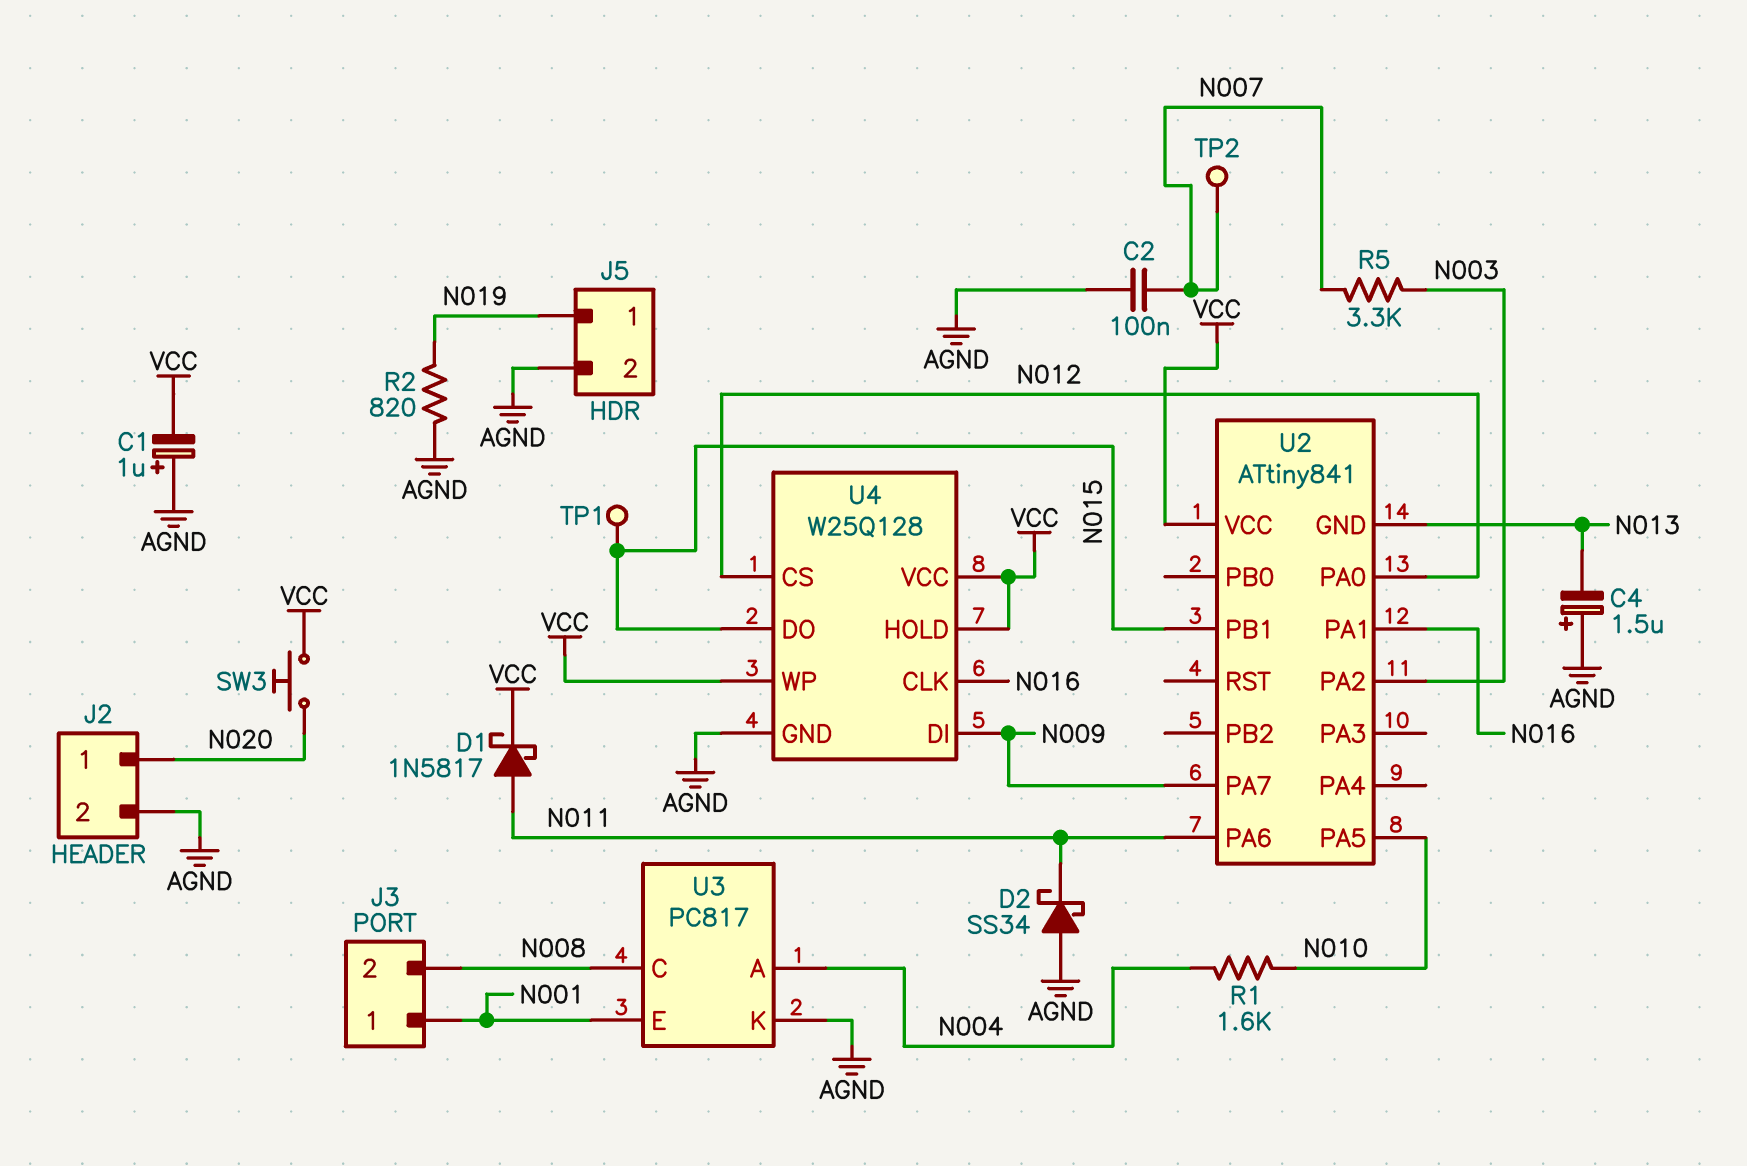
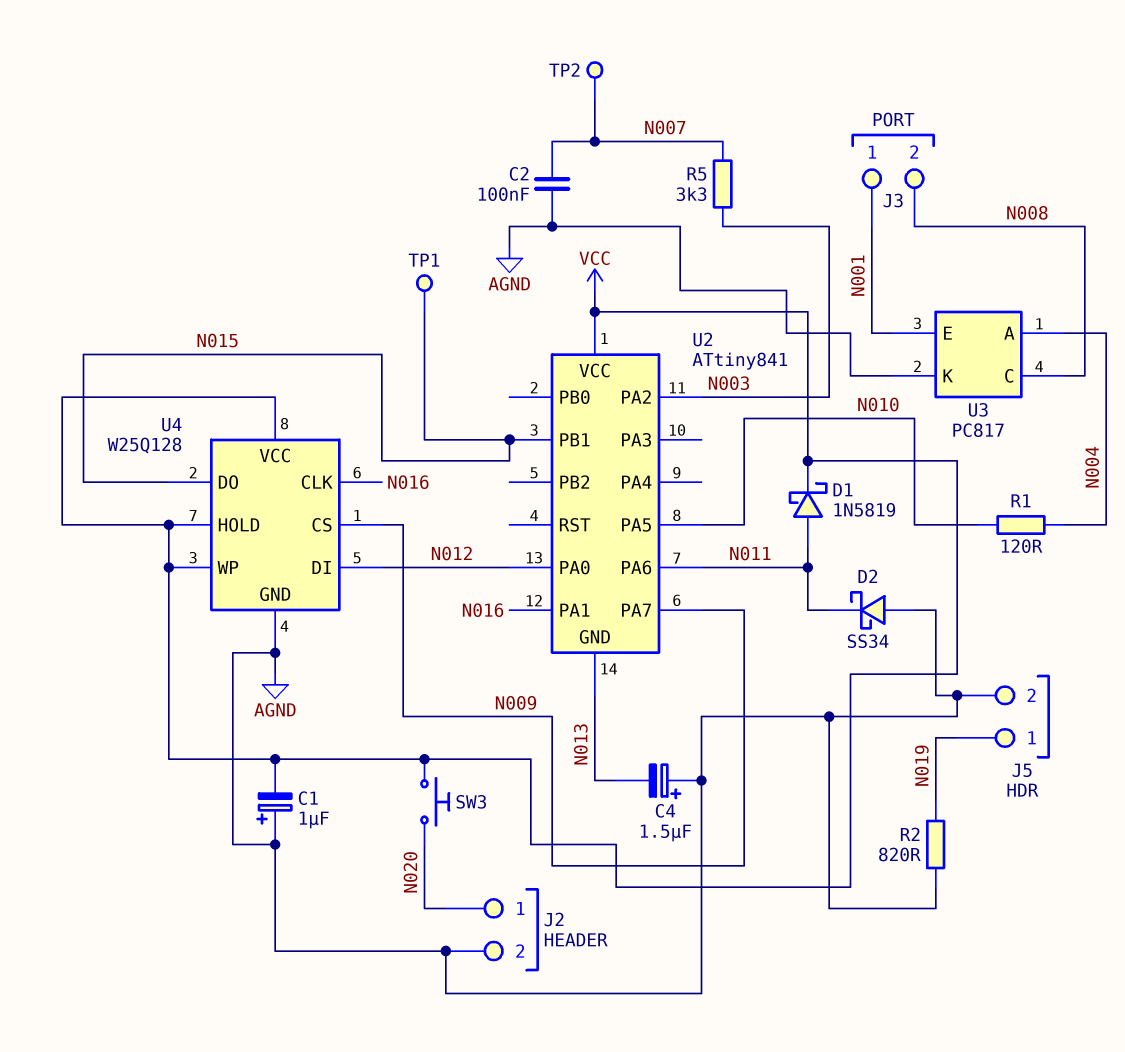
D1: schottky 1N5817 (A N011, K VCC) -> schottky 1N5819 (A N011, K VCC)
R1: 1.6k (N004, N010) -> 120 (N004, N010)
U4 pin CS: N012 -> N009
U4 pin DI: N009 -> N012

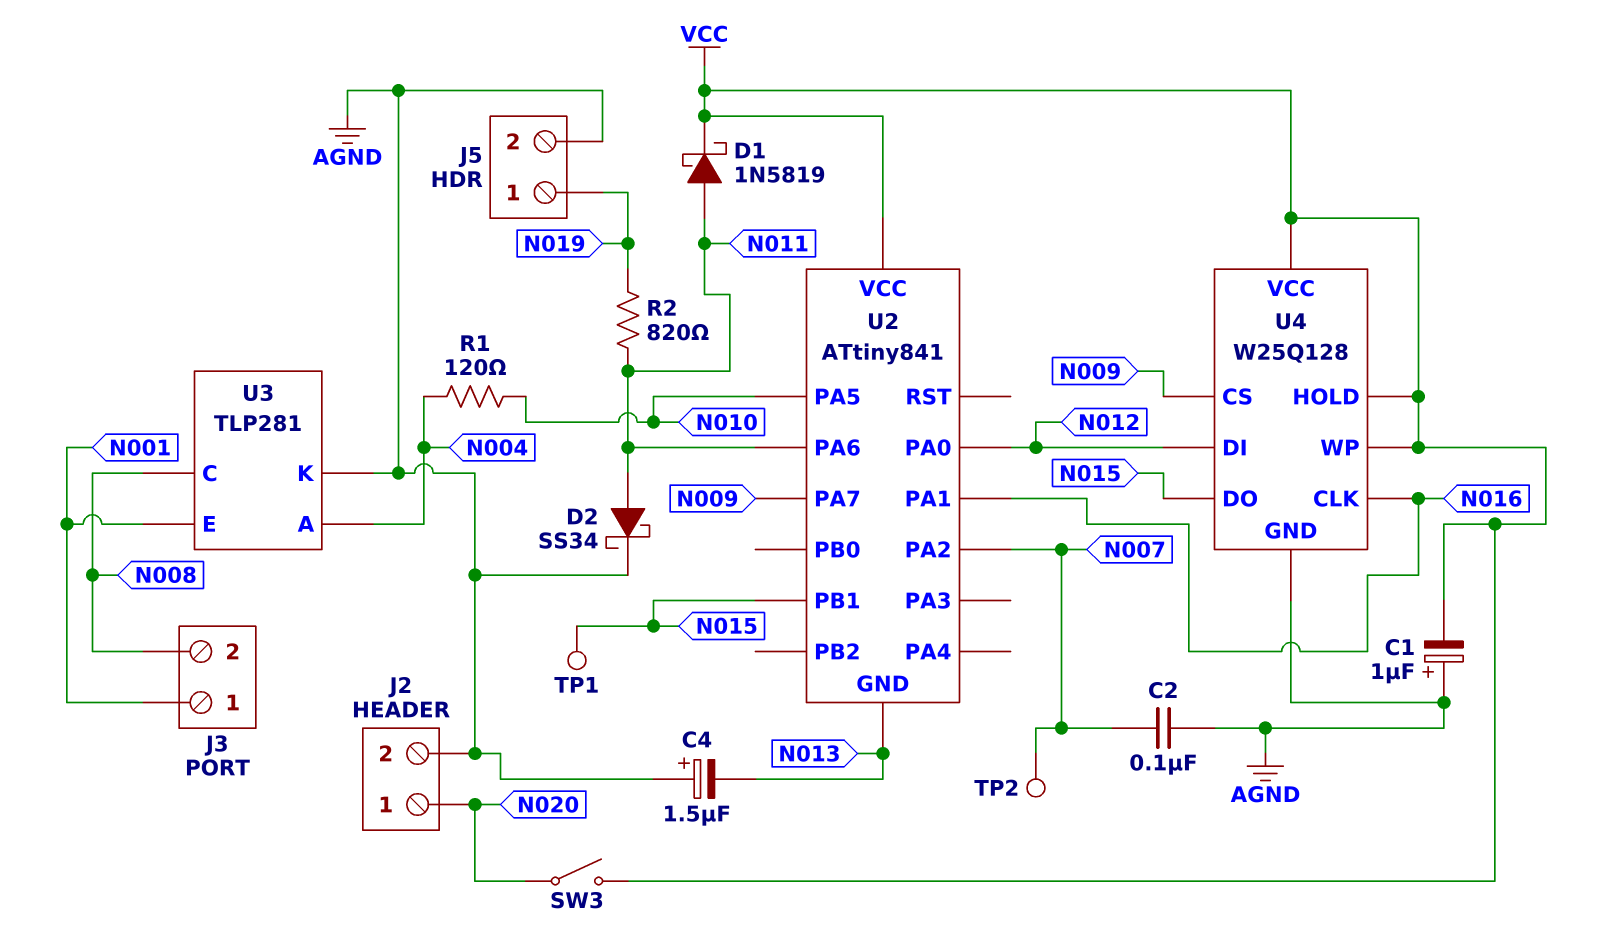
D2: schottky SS34 (A AGND, K N011) -> schottky SS34 (A N011, K AGND)
R2: 820 (AGND, N019) -> 820 (N011, N019)
R5: 3.3k (N003, N007) -> none
SW3: button (N020, VCC) -> switch (N020, VCC)
U2 pin PA2: N003 -> N007
U3: PC817 -> TLP281

